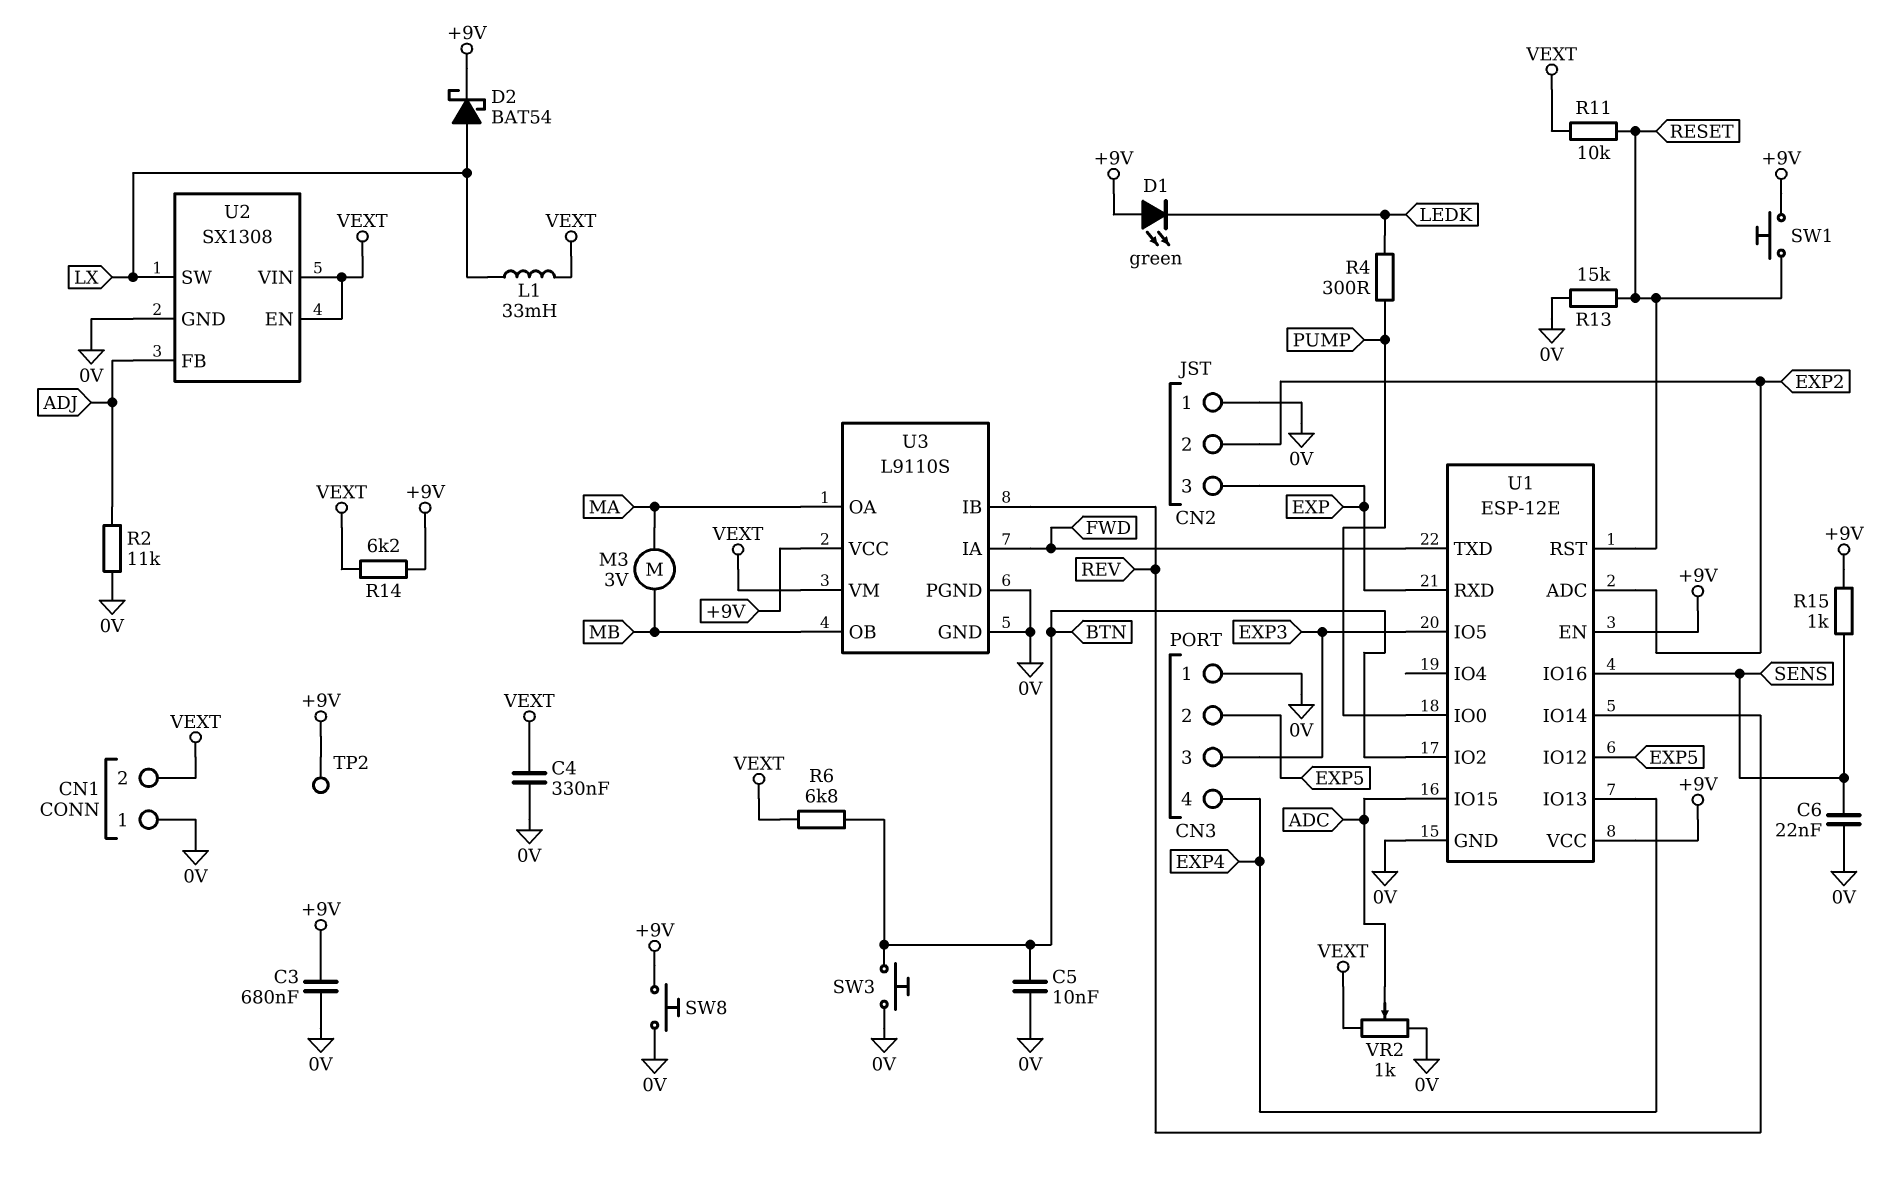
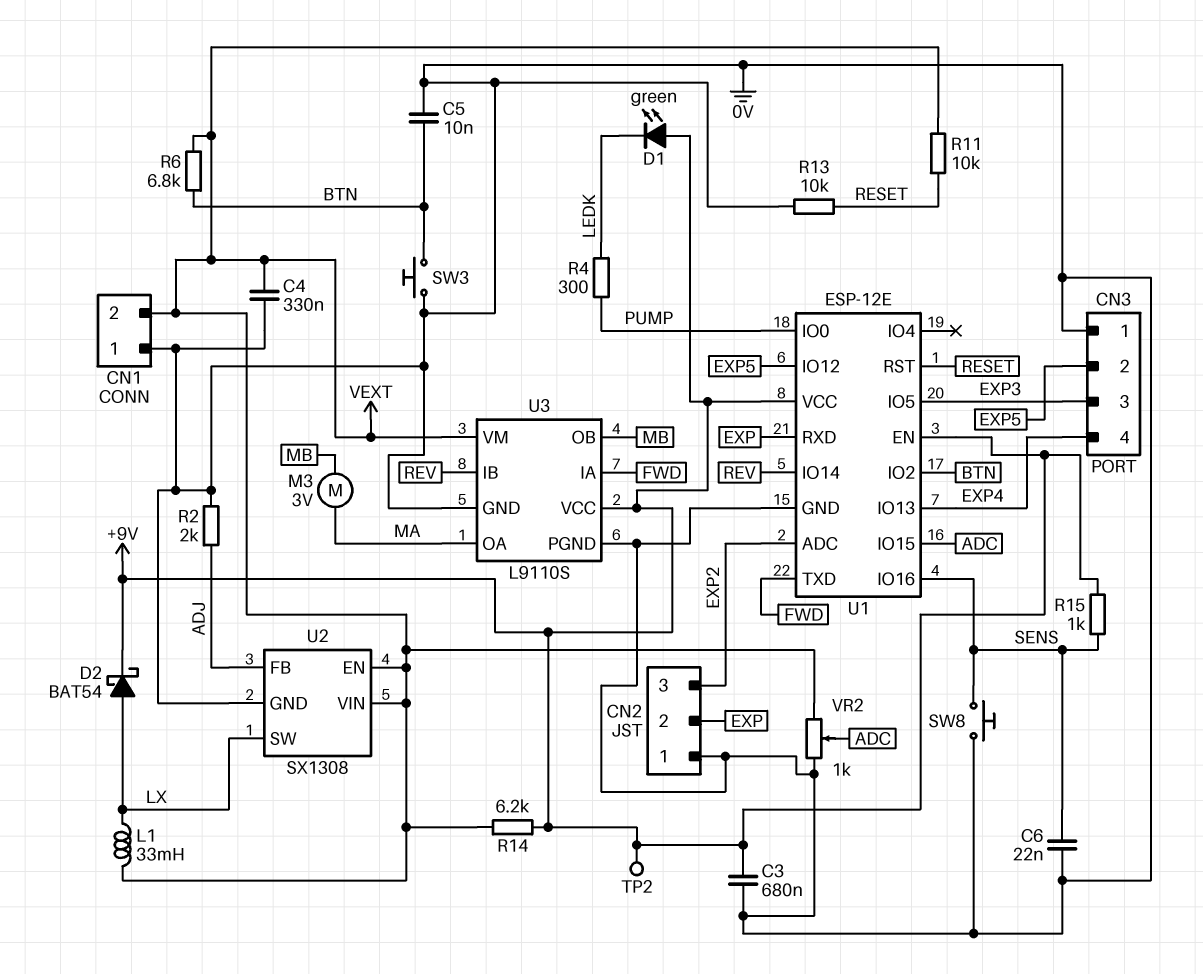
CN2 pin 2: EXP2 -> EXP
CN2 pin 3: EXP -> EXP2
R2: 11k (0V, ADJ) -> 2k (0V, ADJ)
R13: 15k (0V, RESET) -> 10k (0V, RESET)
SW1: button (+9V, RESET) -> none
SW8: button (+9V, 0V) -> button (0V, SENS)

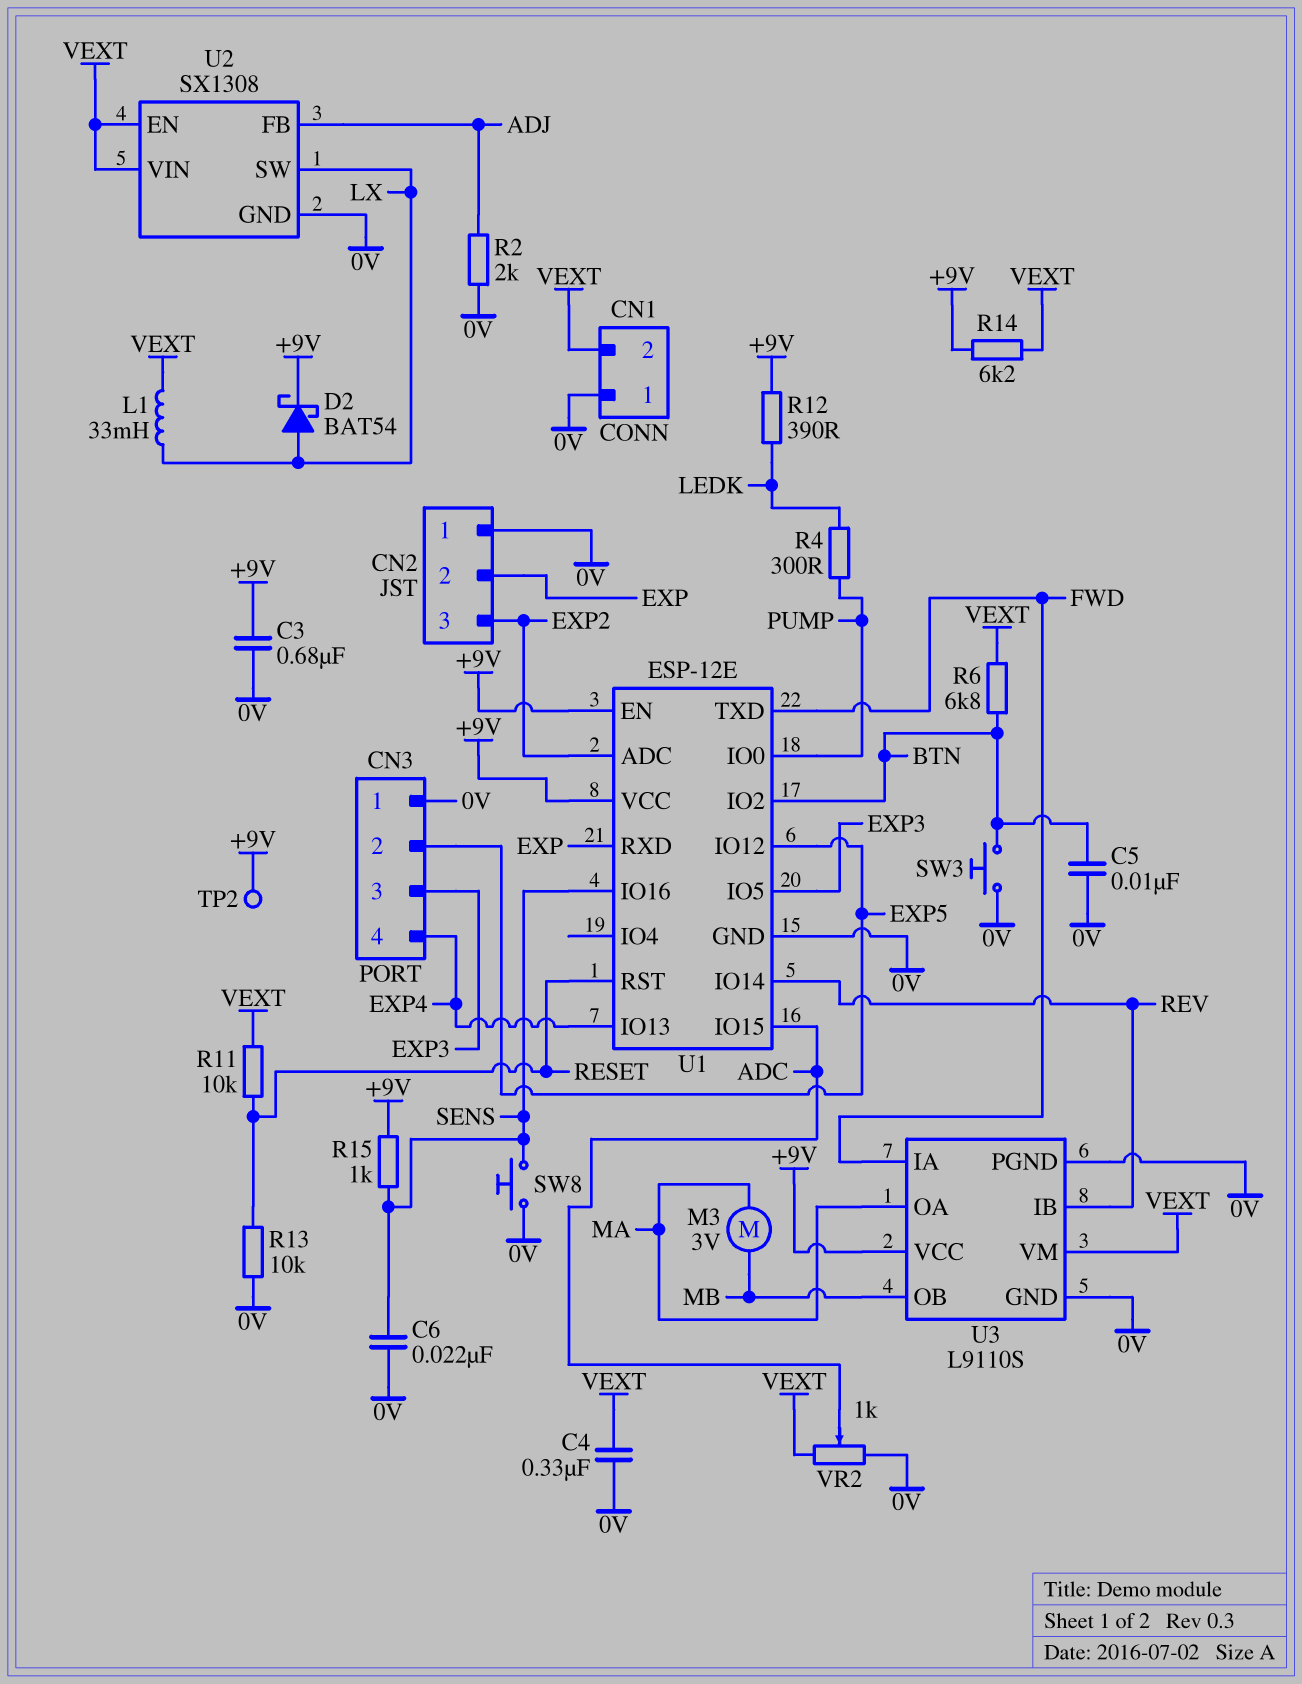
D1: LED green (A +9V, K LEDK) -> none
R12: none -> 390 (+9V, LEDK)

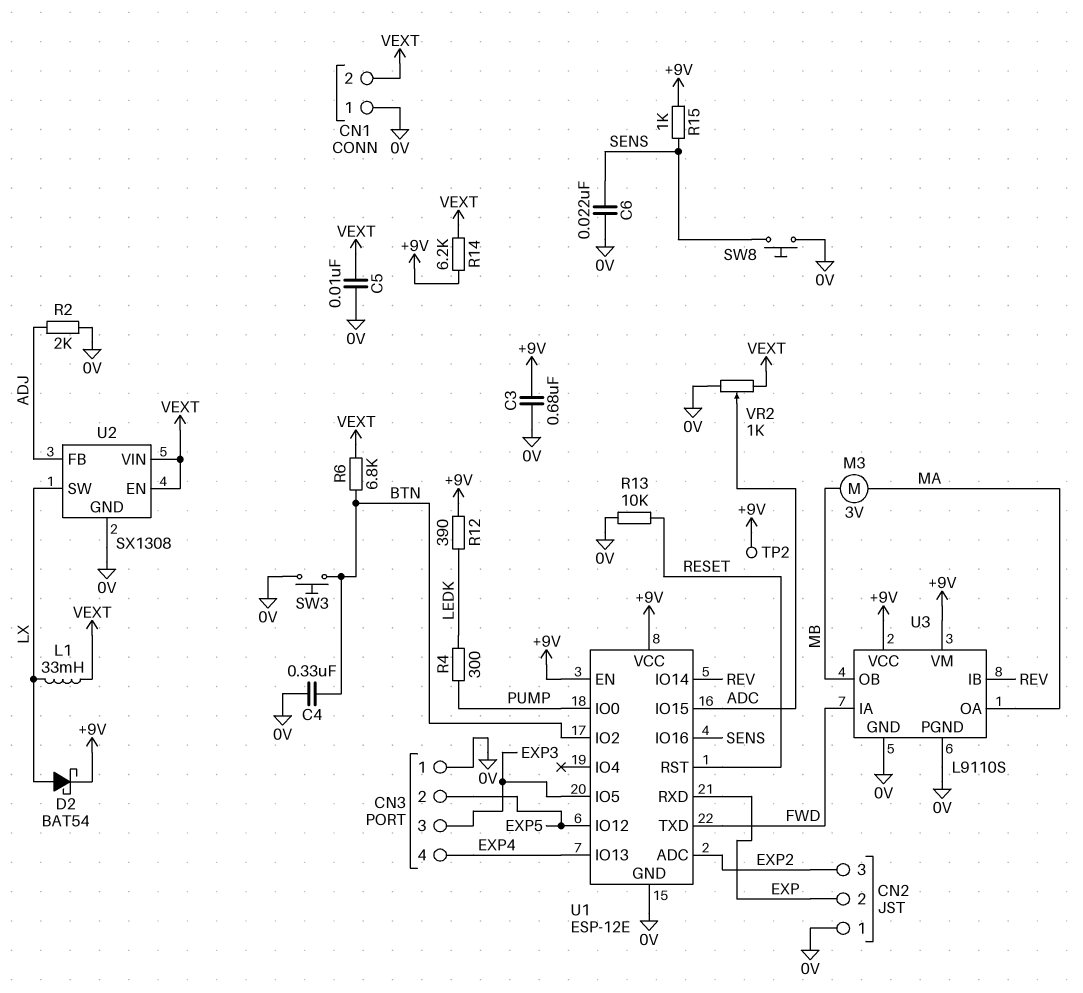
C4: 330nF (0V, VEXT) -> 330nF (0V, BTN)
C5: 10nF (0V, BTN) -> 10nF (0V, VEXT)
R11: 10k (RESET, VEXT) -> none
U3 pin VM: VEXT -> +9V

